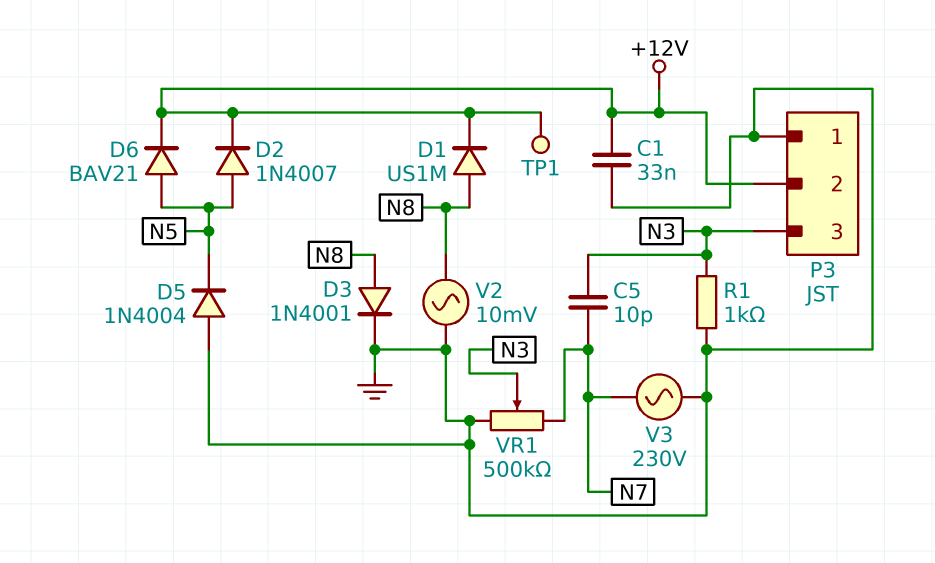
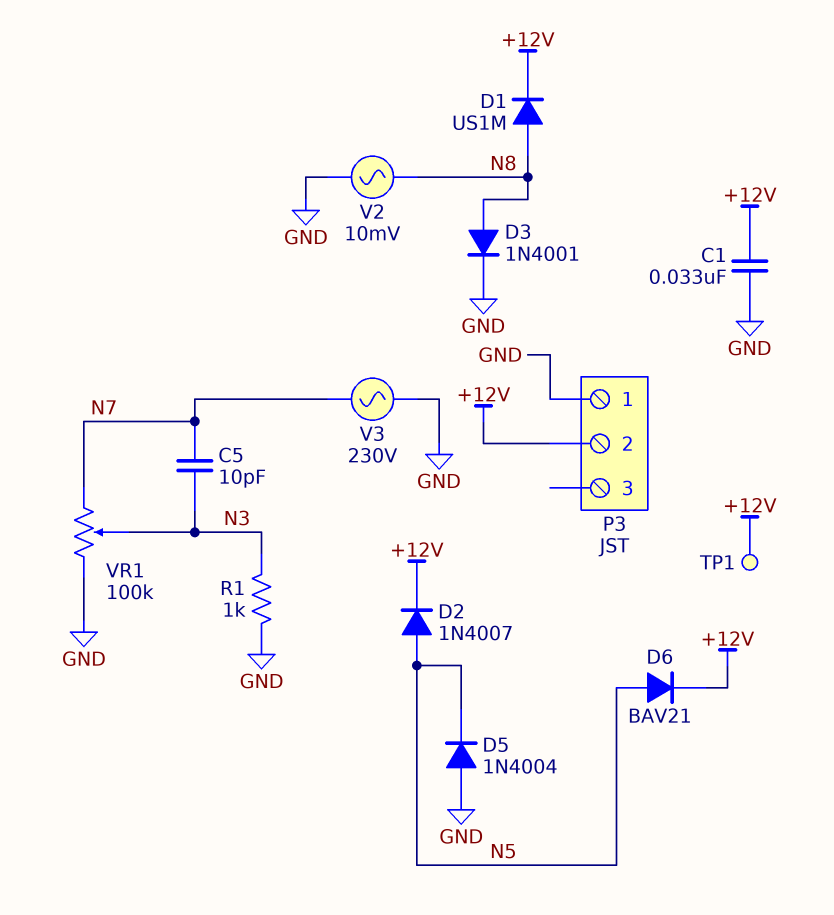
P3 pin 3: N3 -> none
VR1: 500k (GND, N7, wiper N3) -> 100k (GND, N7, wiper N3)

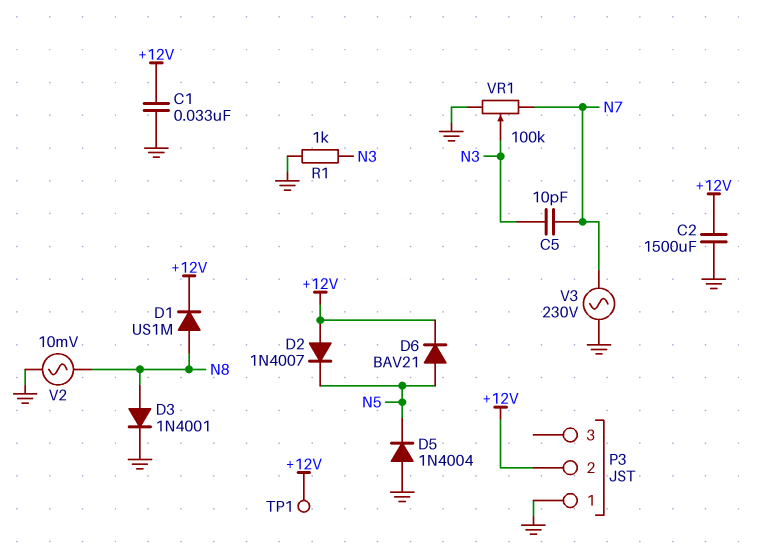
C2: none -> 1500uF (+12V, GND)
D2: diode 1N4007 (A N5, K +12V) -> diode 1N4007 (A +12V, K N5)

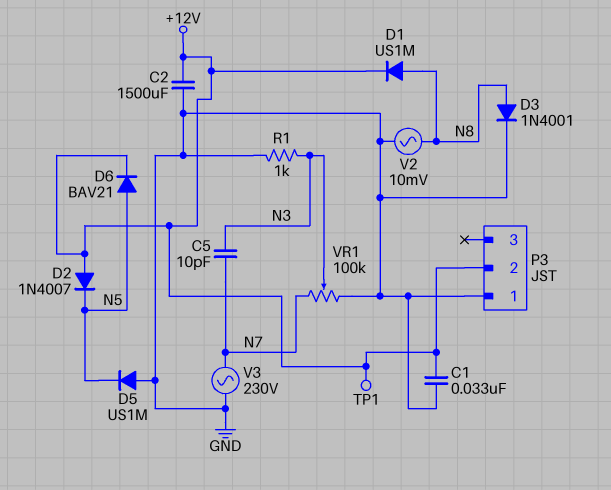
D5: diode 1N4004 (A GND, K N5) -> diode US1M (A GND, K N5)

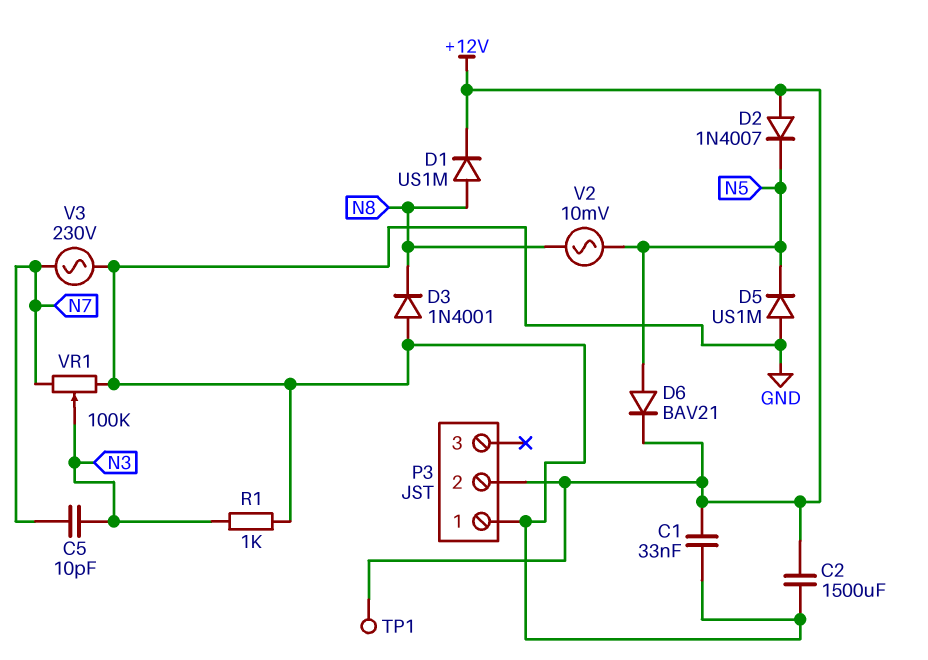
D3: diode 1N4001 (A N8, K GND) -> diode 1N4001 (A GND, K N8)
V2: AC 10mV (GND, N8) -> AC 10mV (N5, N8)

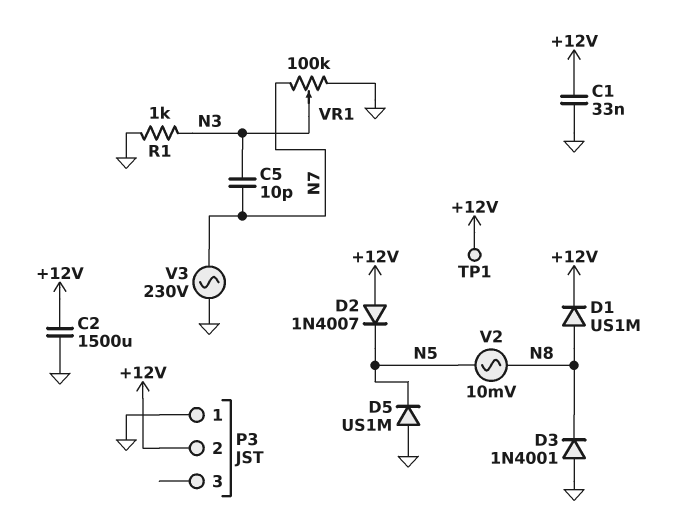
D6: diode BAV21 (A N5, K +12V) -> none

